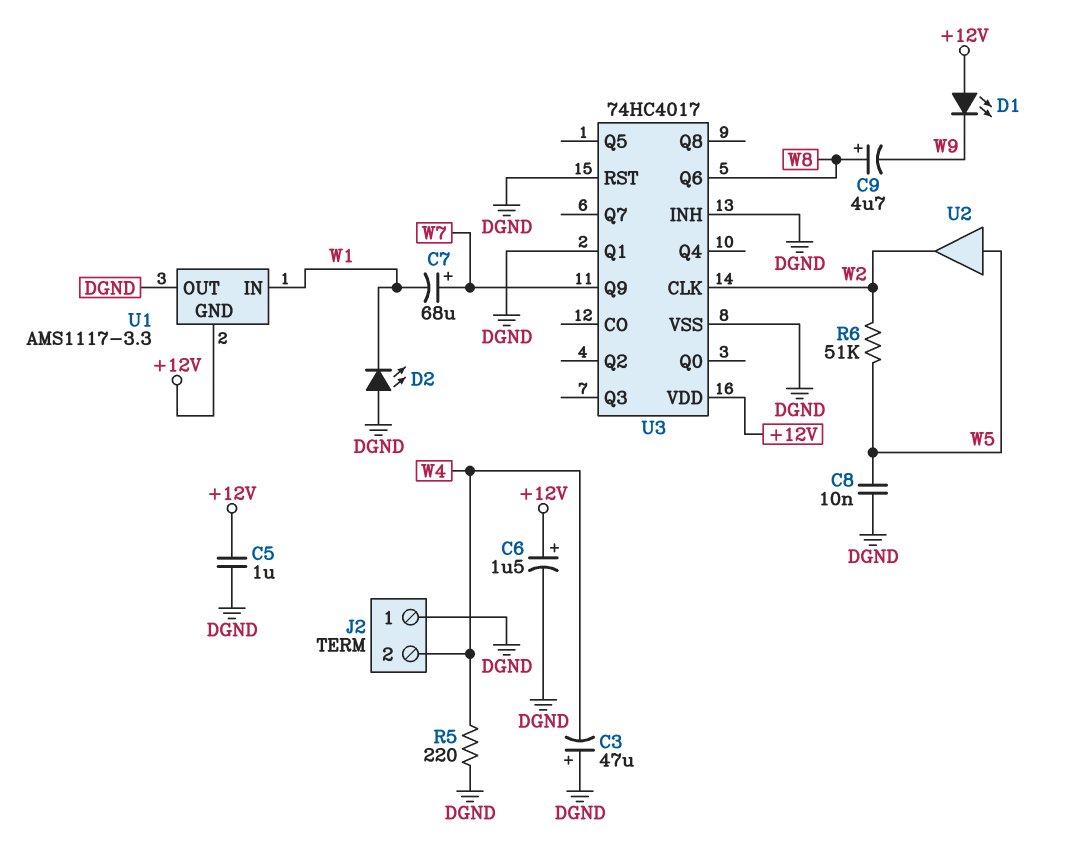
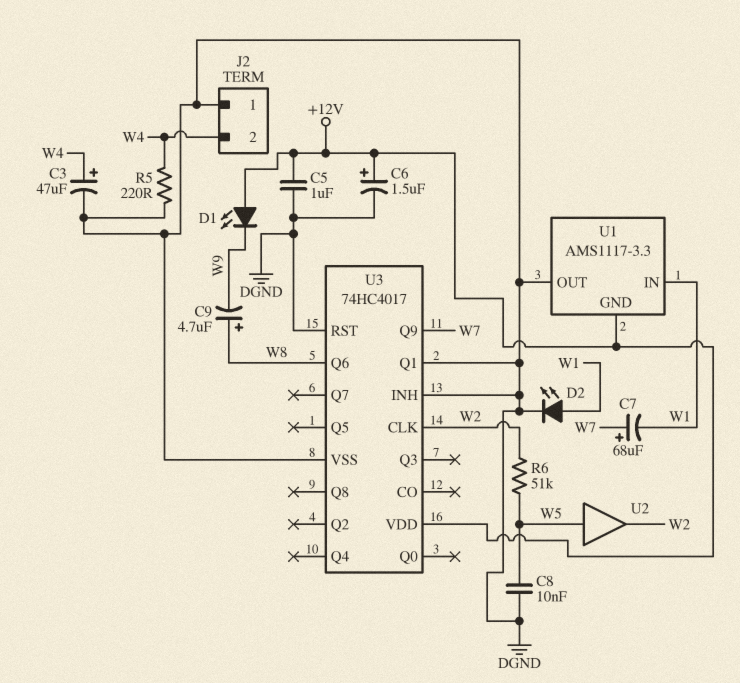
C3: 47uF (plus DGND, minus W4) -> 47uF (plus W4, minus DGND)
D2: LED (A DGND, K W1) -> LED (A W1, K DGND)

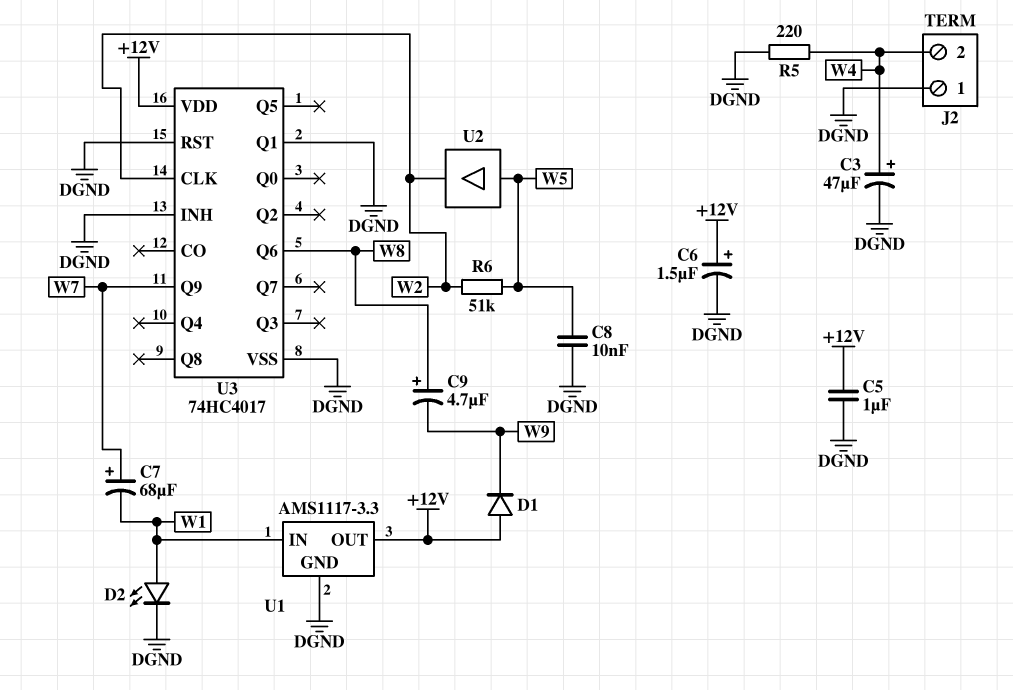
D1: LED (A +12V, K W9) -> diode (A +12V, K W9)
U1 pin GND: +12V -> DGND
U1 pin OUT: DGND -> +12V

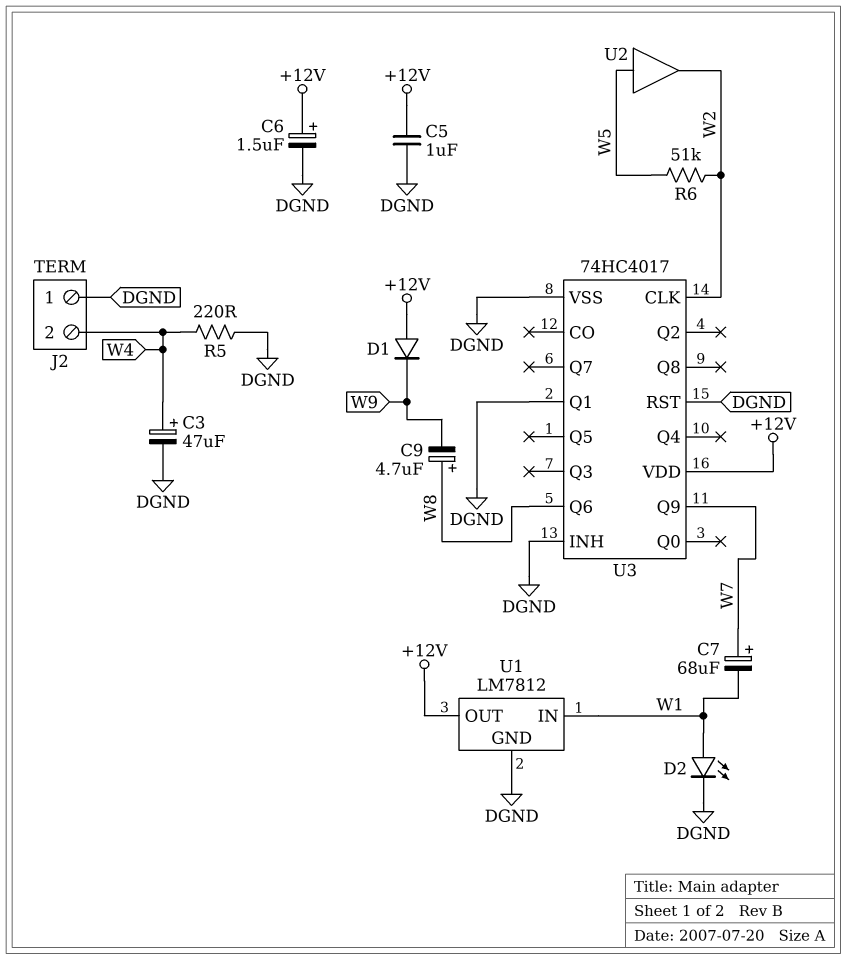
C8: 10nF (DGND, W5) -> none
U1: AMS1117-3.3 -> LM7812

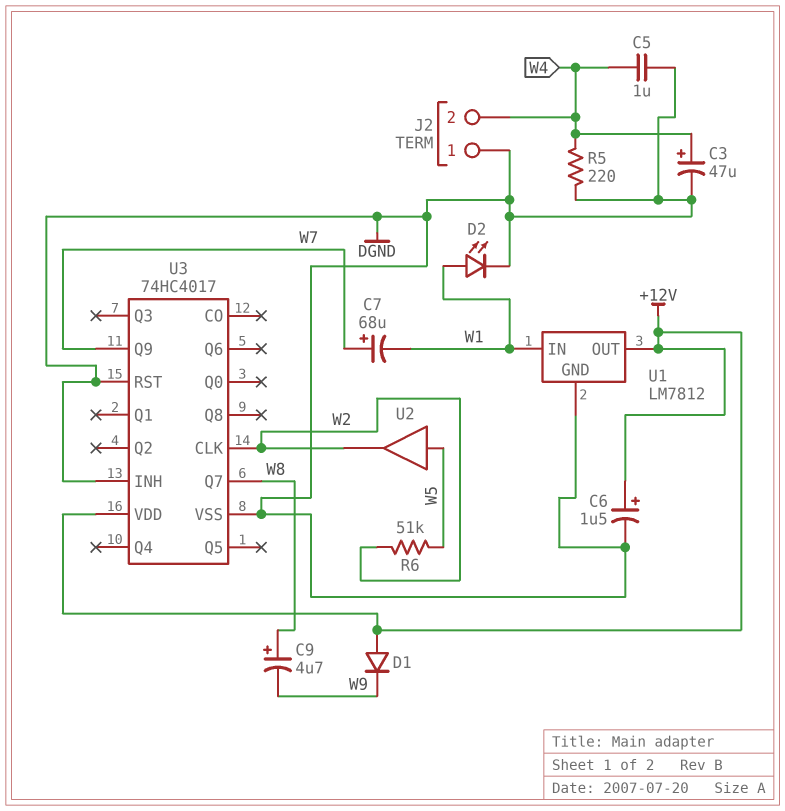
C5: 1uF (+12V, DGND) -> 1uF (DGND, W4)
U3 pin Q1: DGND -> none
U3 pin Q6: W8 -> none
U3 pin Q7: none -> W8

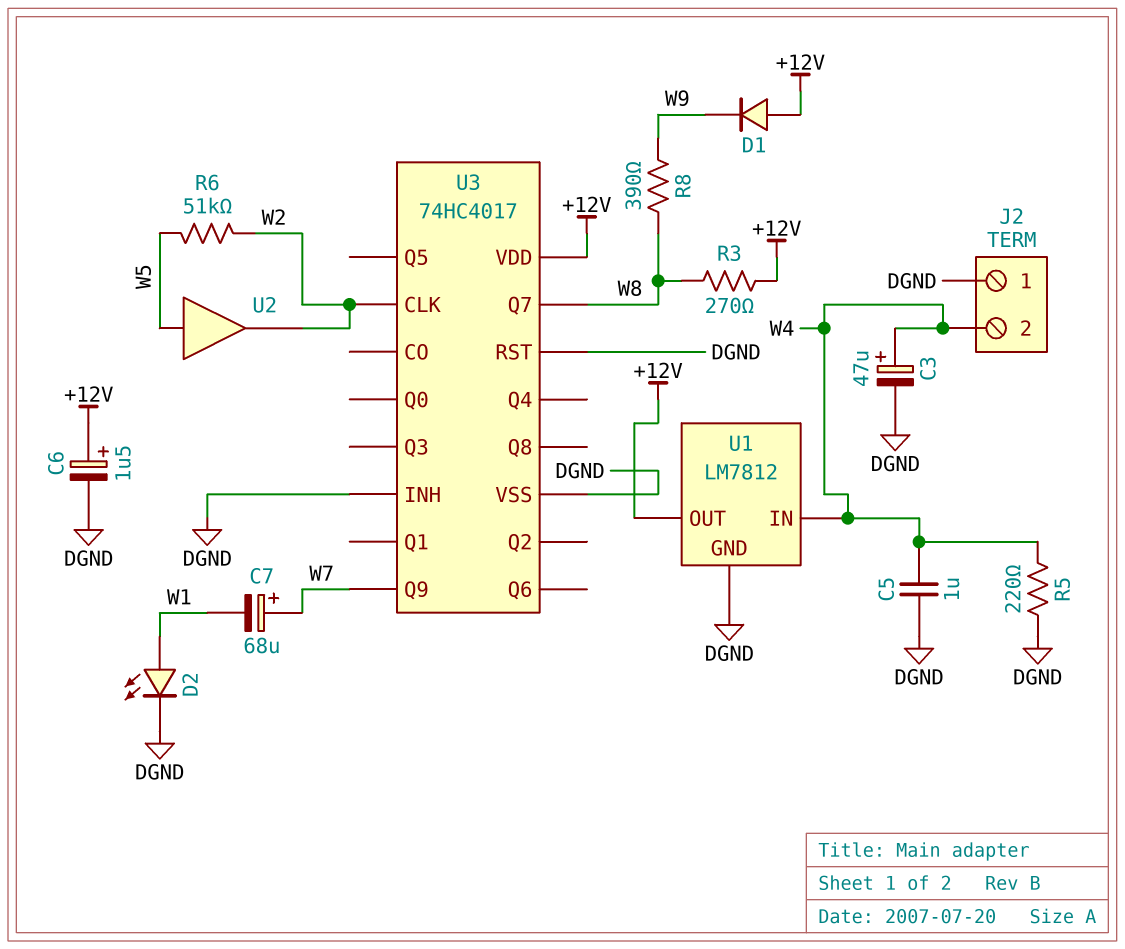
C9: 4.7uF (plus W8, minus W9) -> none
R3: none -> 270 (+12V, W8)
R8: none -> 390 (W8, W9)
U1 pin IN: W1 -> W4

